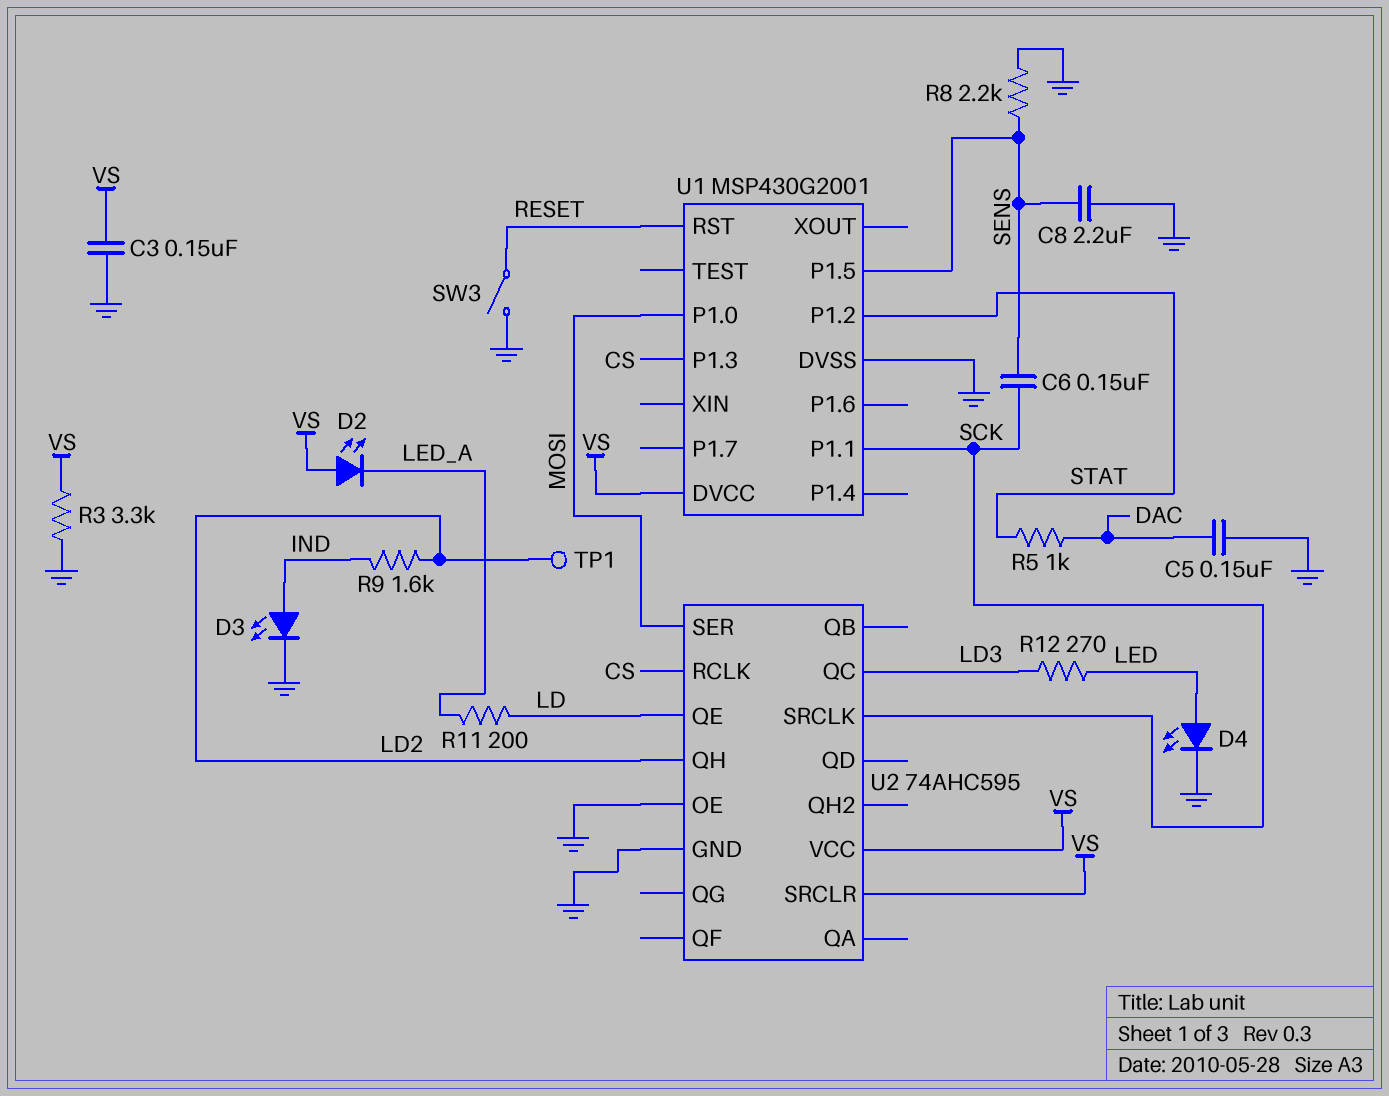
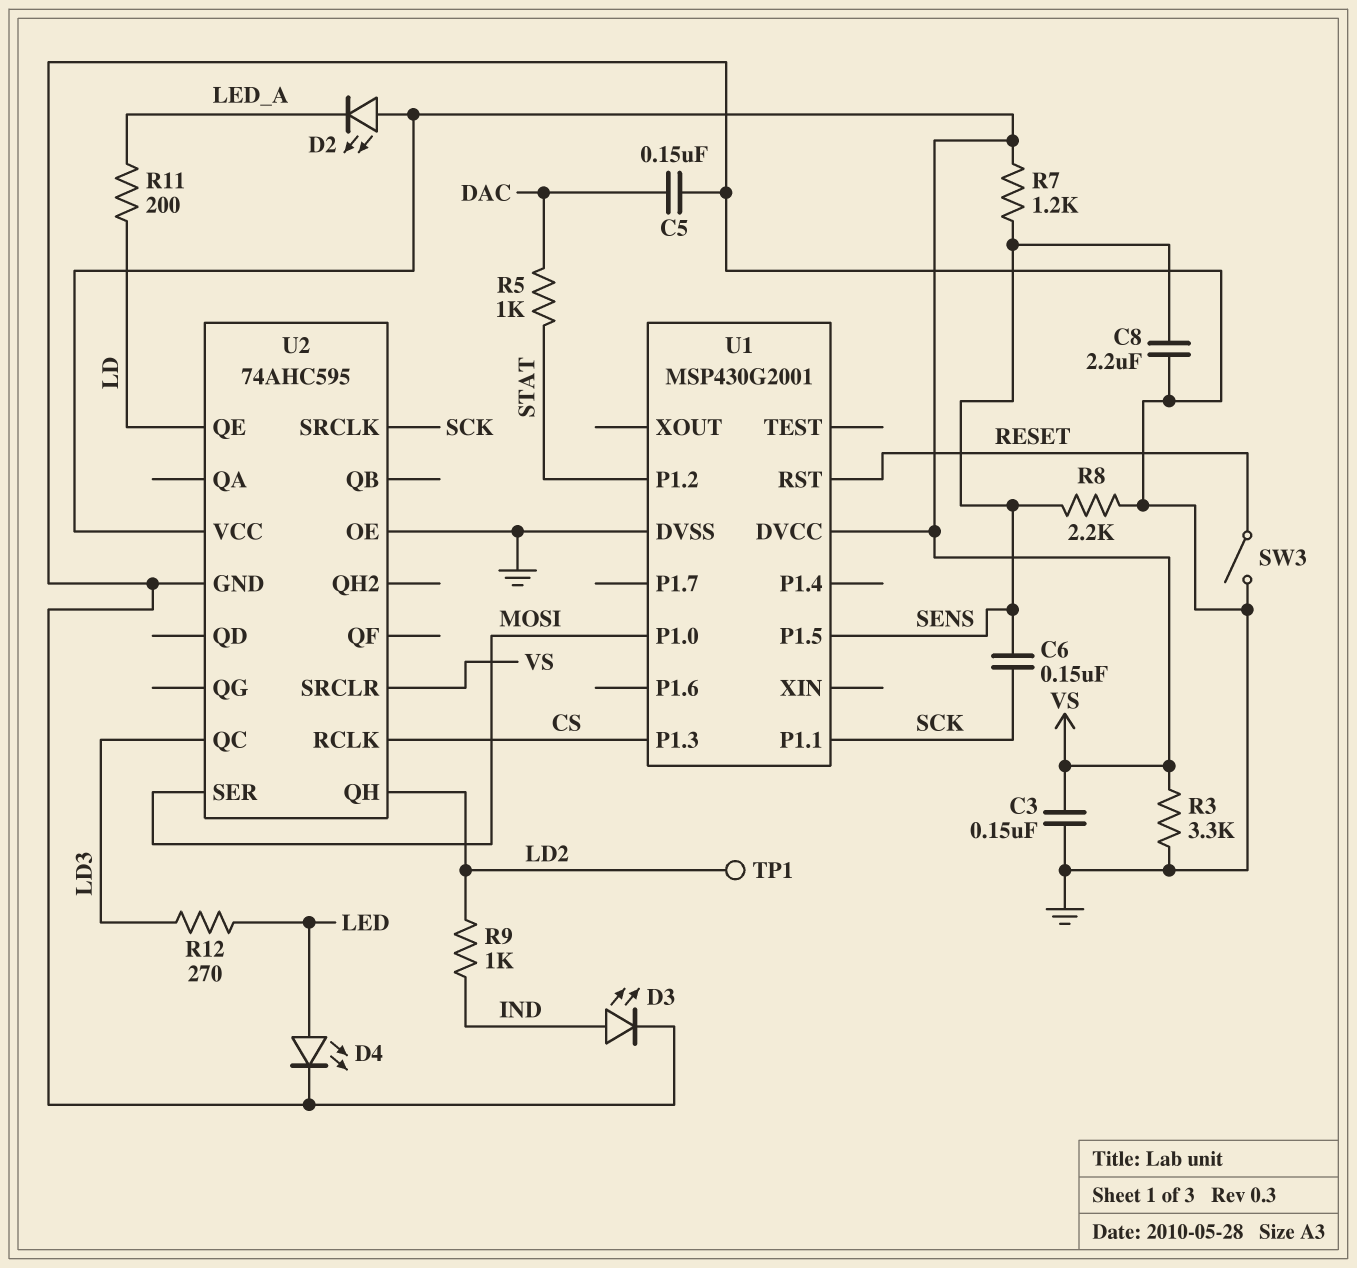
R7: none -> 1.2k (SENS, VS)
R9: 1.6k (IND, LD2) -> 1k (IND, LD2)

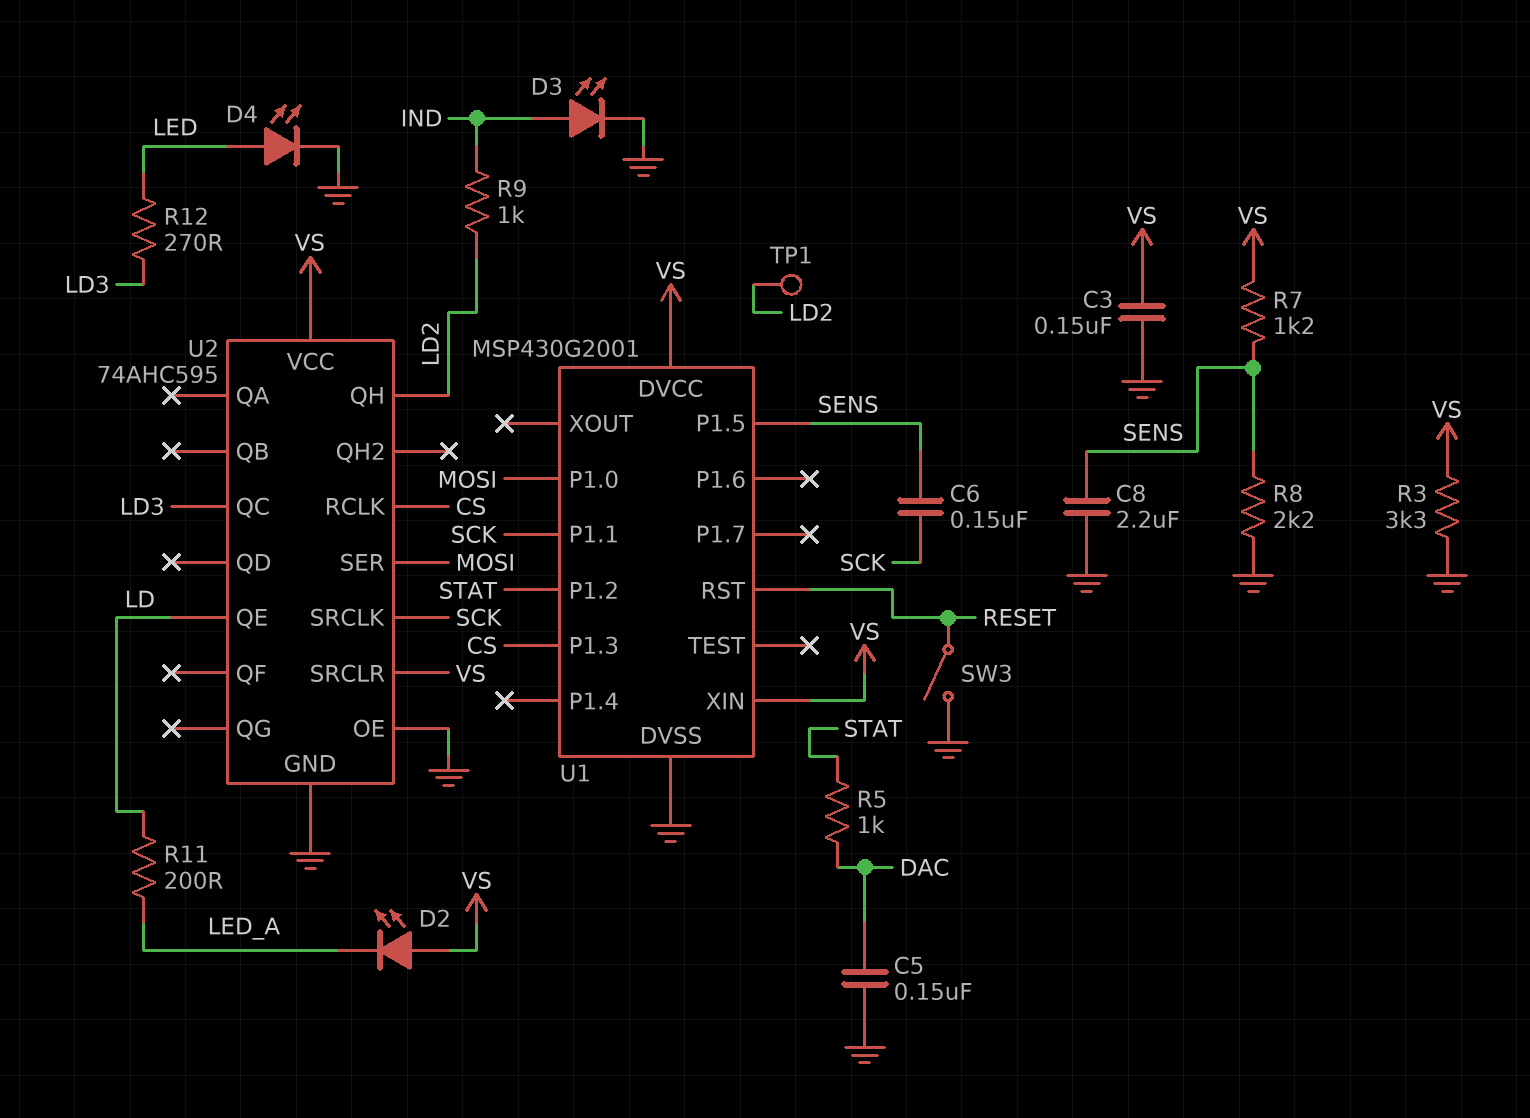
U1 pin XIN: none -> VS

